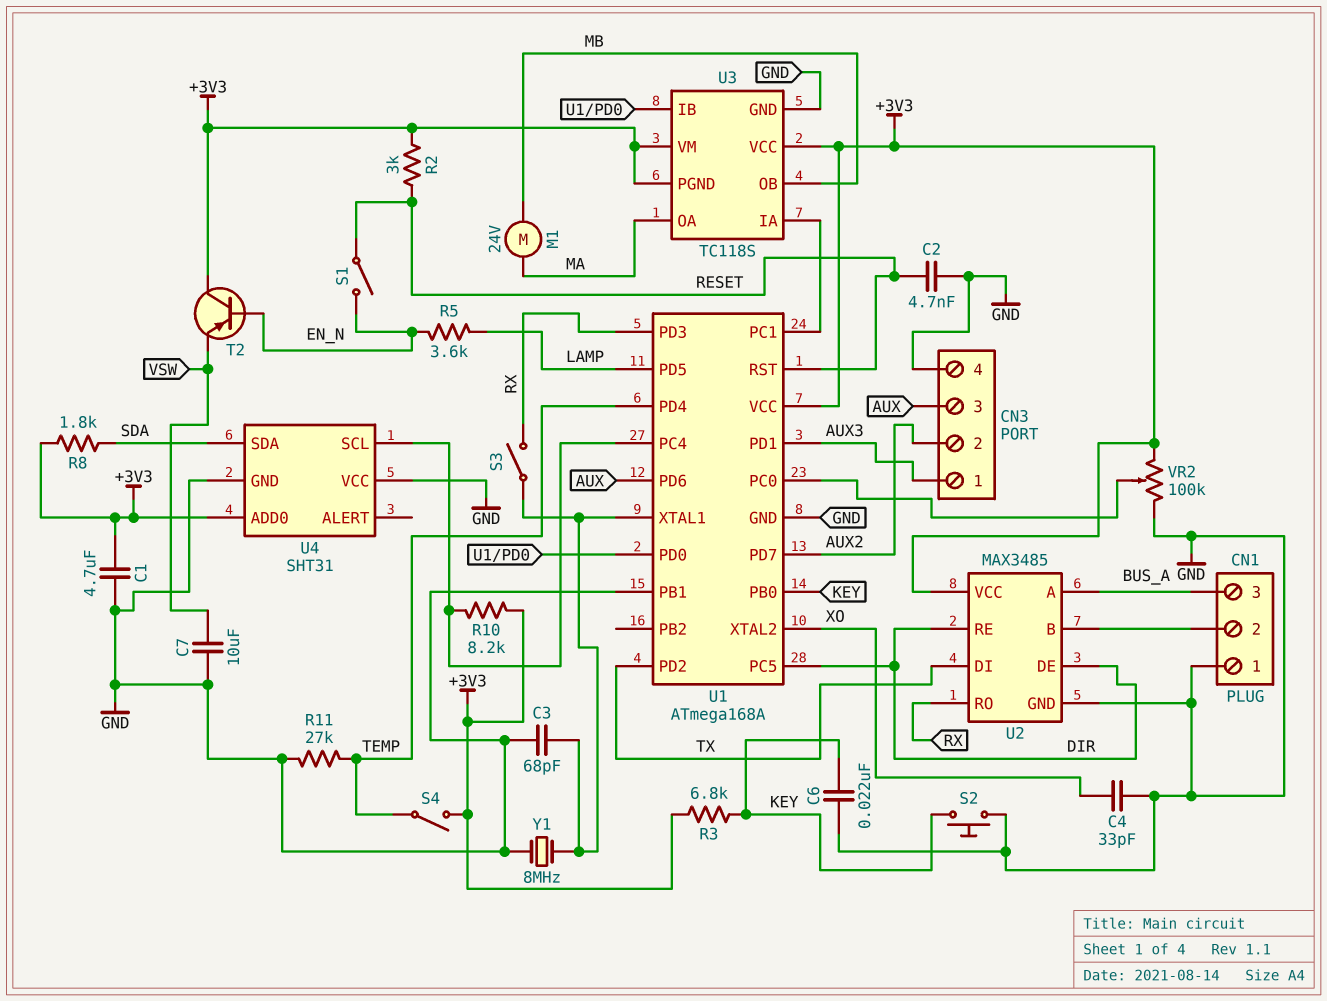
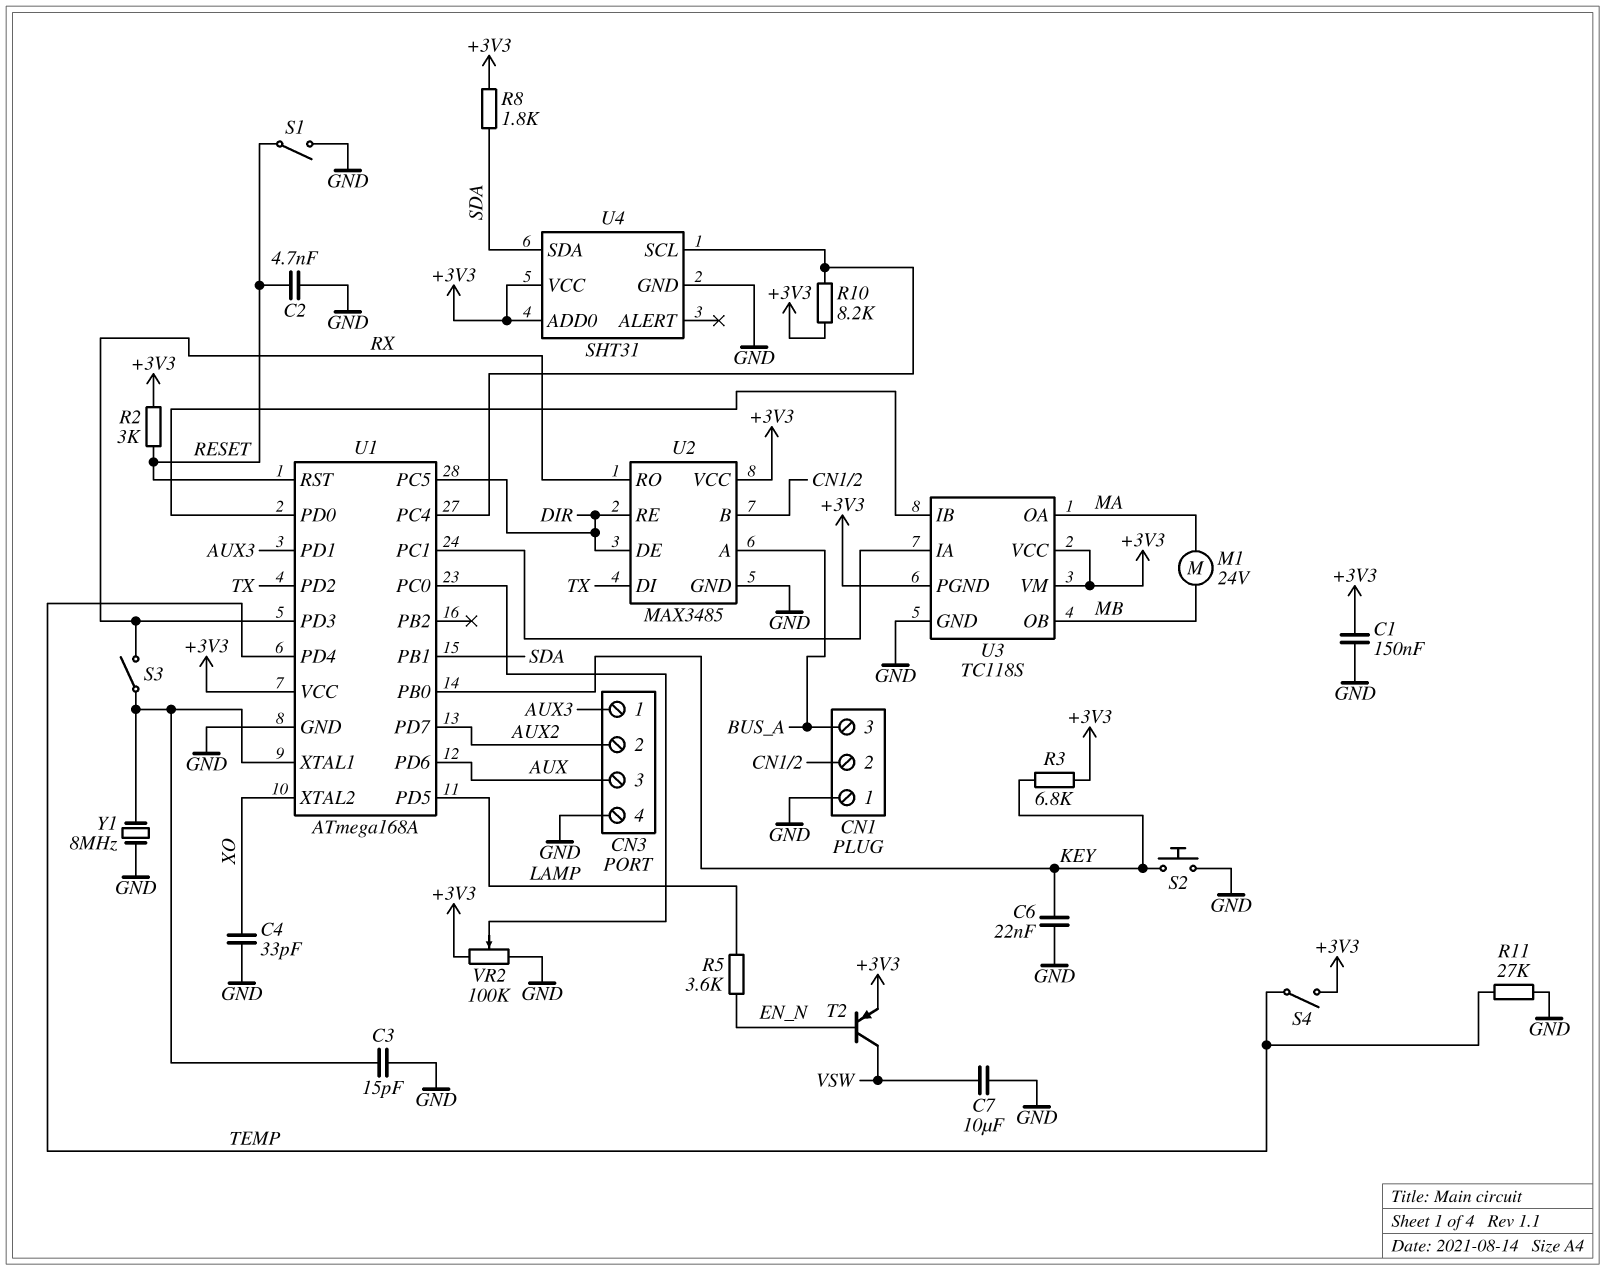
C1: 4.7uF (+3V3, GND) -> 150nF (+3V3, GND)
C3: 68pF (GND, U1/XTAL1) -> 15pF (GND, U1/XTAL1)
S1: switch (EN_N, RESET) -> switch (GND, RESET)
T2: PNP (B EN_N, C +3V3, E VSW) -> PNP (B EN_N, C VSW, E +3V3)
U1 pin PB1: GND -> SDA
U4 pin VCC: GND -> +3V3

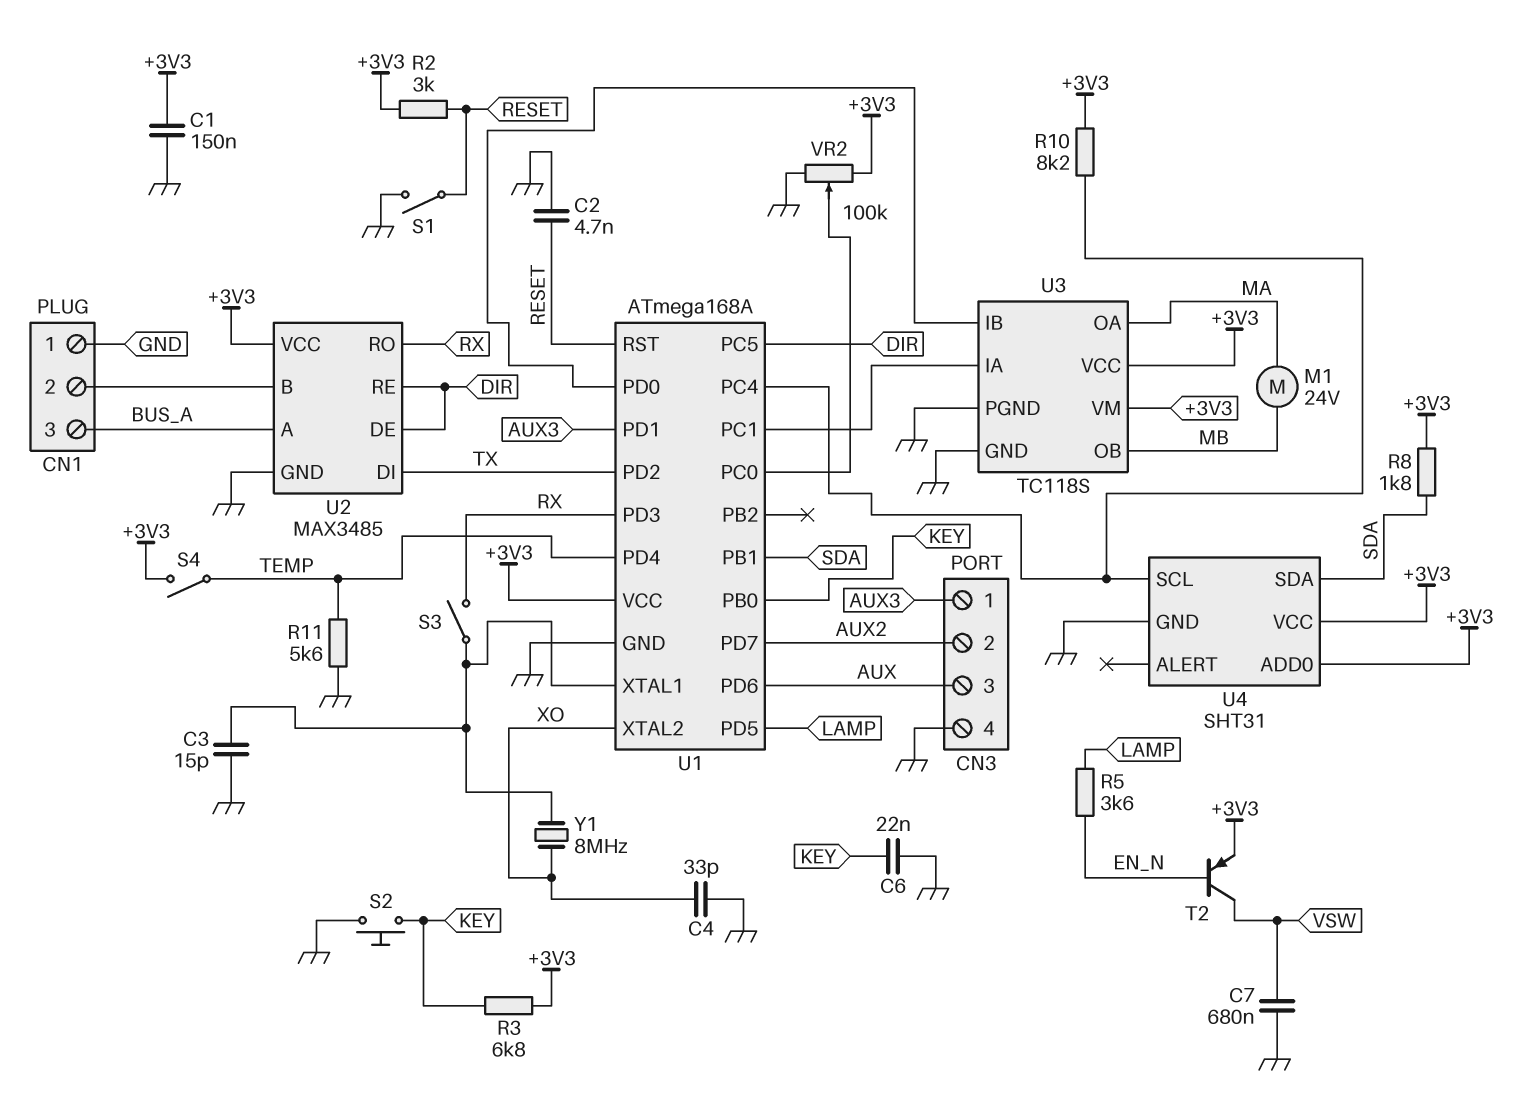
C7: 10uF (GND, VSW) -> 680nF (GND, VSW)
R11: 27k (GND, TEMP) -> 5.6k (GND, TEMP)
U3 pin PGND: +3V3 -> GND
Y1: 8MHz (GND, U1/XTAL1) -> 8MHz (U1/XTAL1, XO)

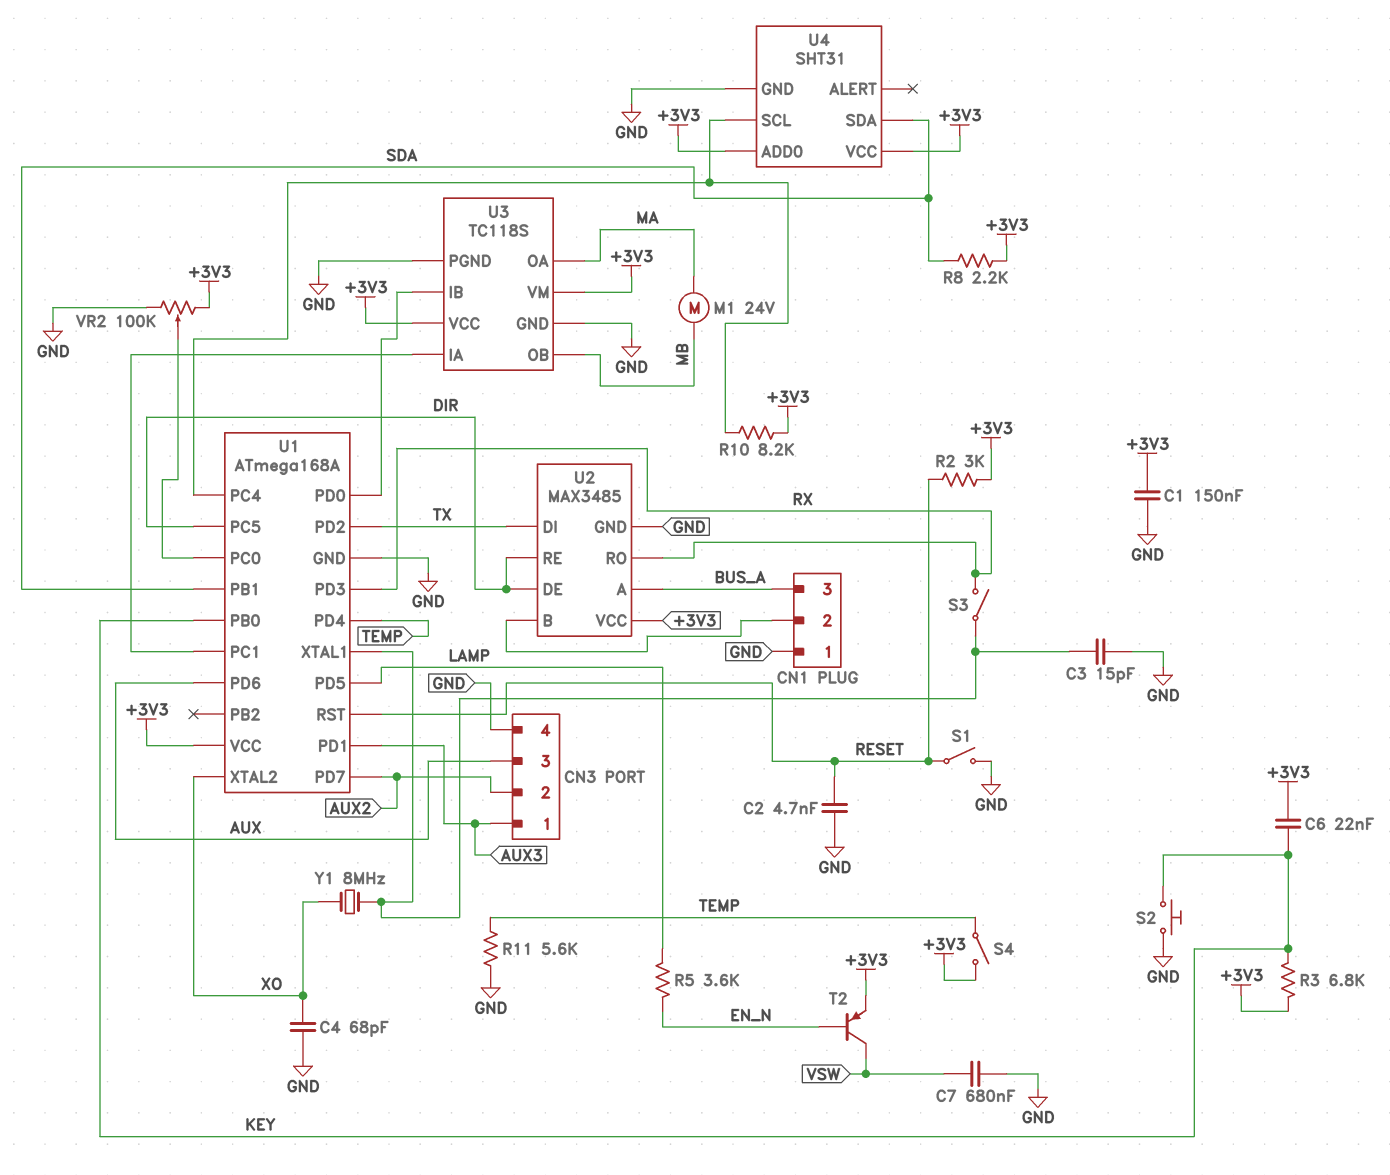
C4: 33pF (GND, XO) -> 68pF (GND, XO)
C6: 22nF (GND, KEY) -> 22nF (+3V3, KEY)
R8: 1.8k (+3V3, SDA) -> 2.2k (+3V3, SDA)

